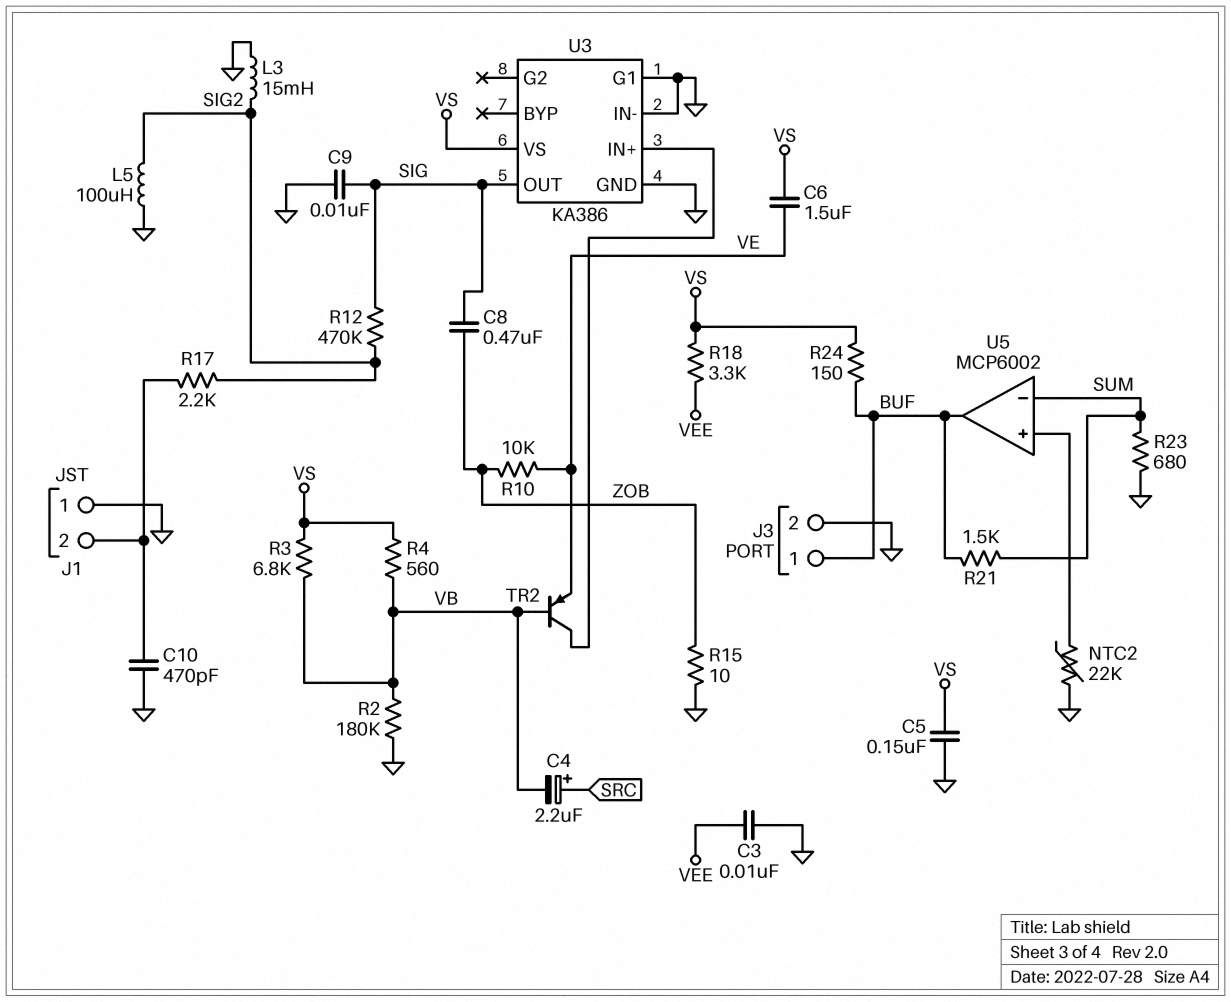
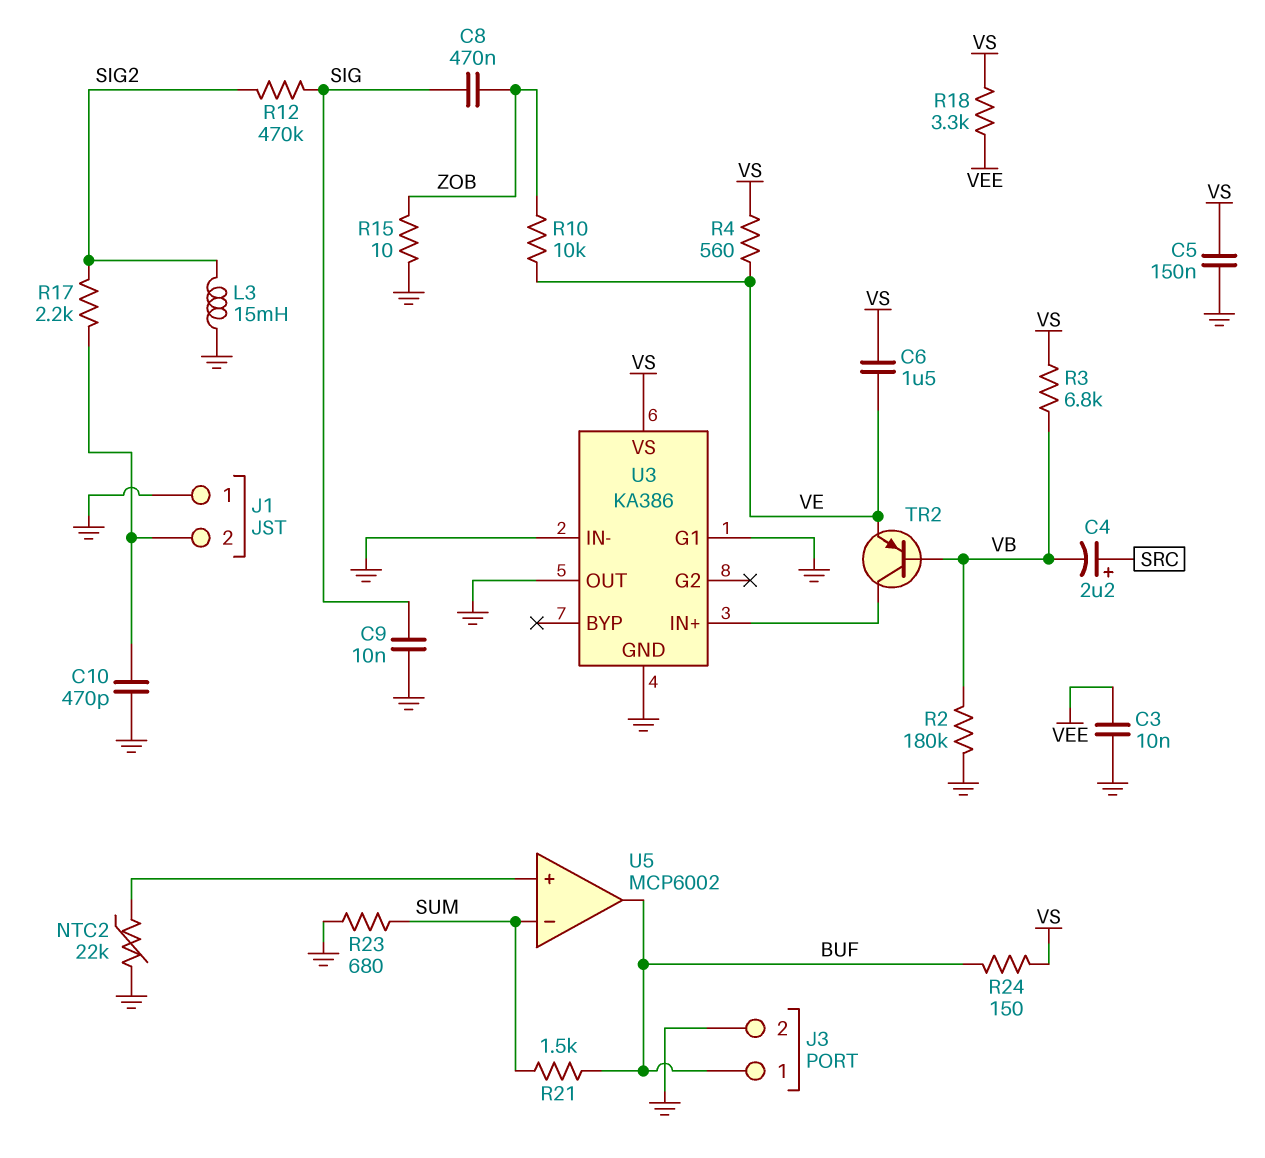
L5: 100uH (GND, SIG2) -> none
R4: 560 (VB, VS) -> 560 (VE, VS)
U3 pin OUT: SIG -> GND

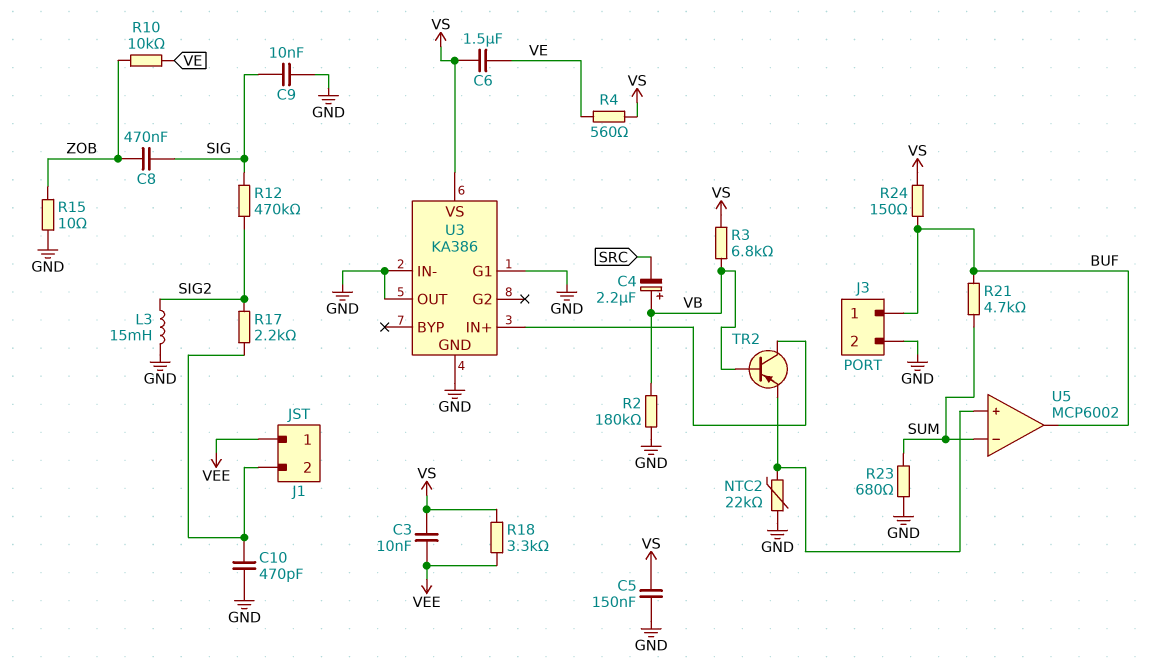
C3: 10nF (GND, VEE) -> 10nF (VEE, VS)
C4: 2.2uF (plus SRC, minus VB) -> 2.2uF (plus VB, minus SRC)
J1 pin 1: GND -> VEE
R21: 1.5k (BUF, SUM) -> 4.7k (BUF, SUM)
TR2: PNP (B VB, C U3/IN+, E VE) -> PNP (B VB, C U3/IN+, E U5/in+)

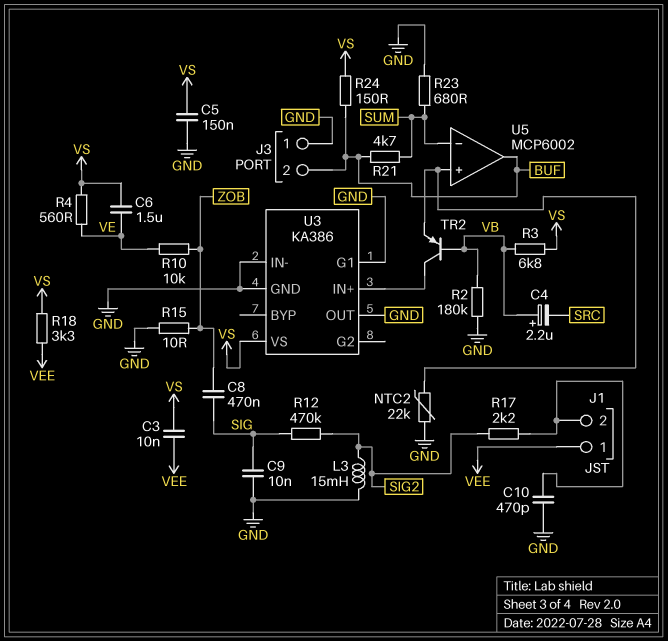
J3 pin 1: BUF -> GND
J3 pin 2: GND -> BUF

